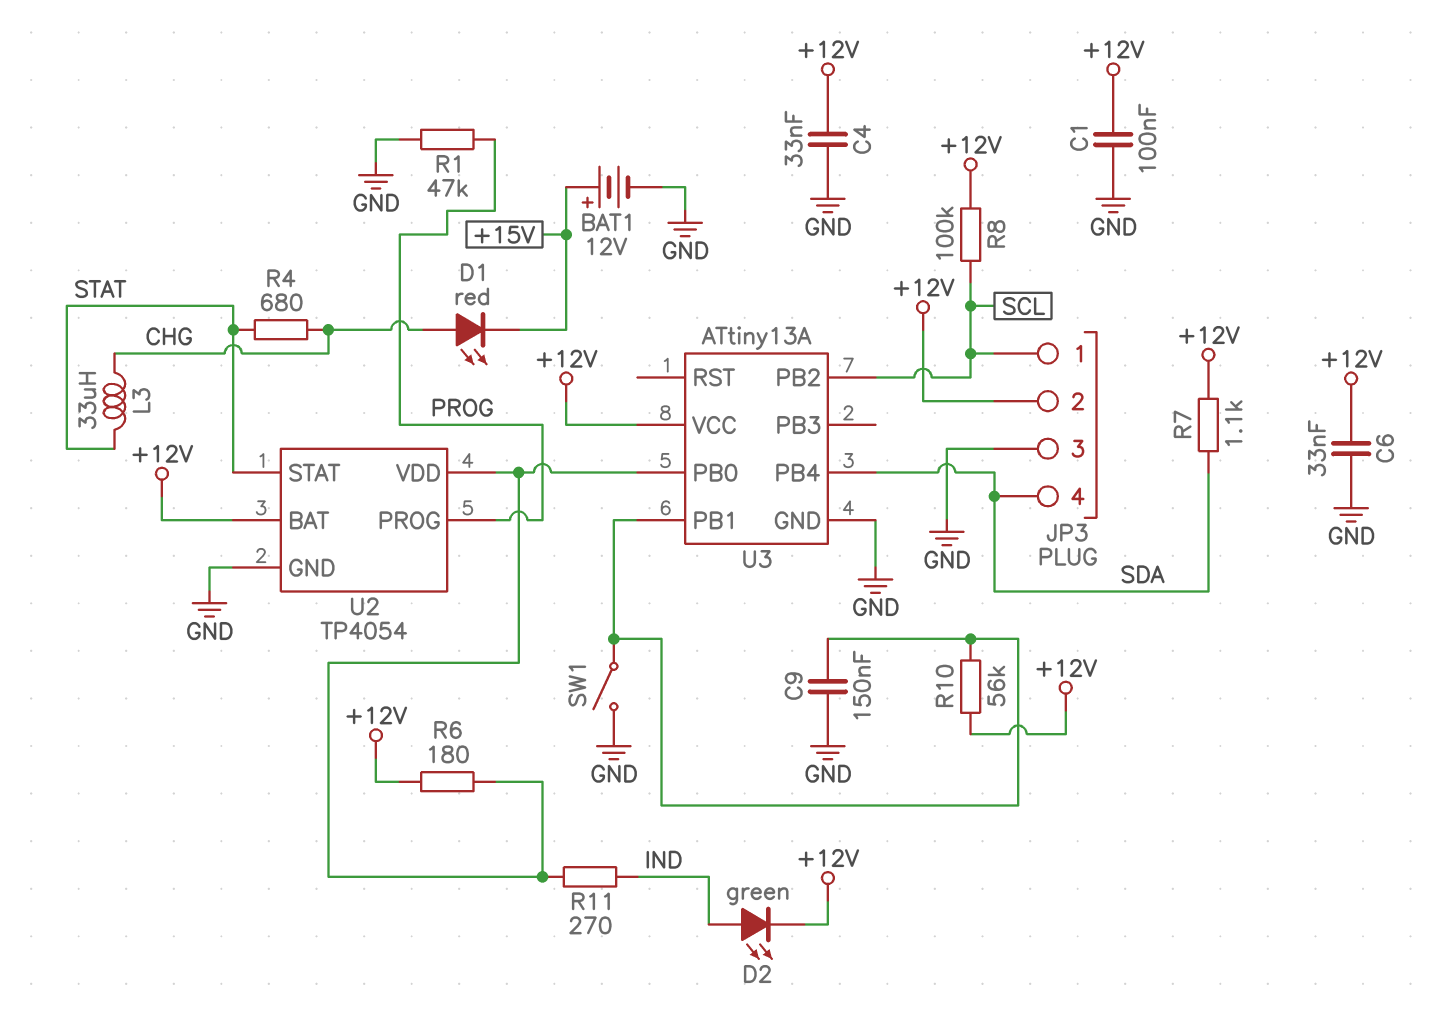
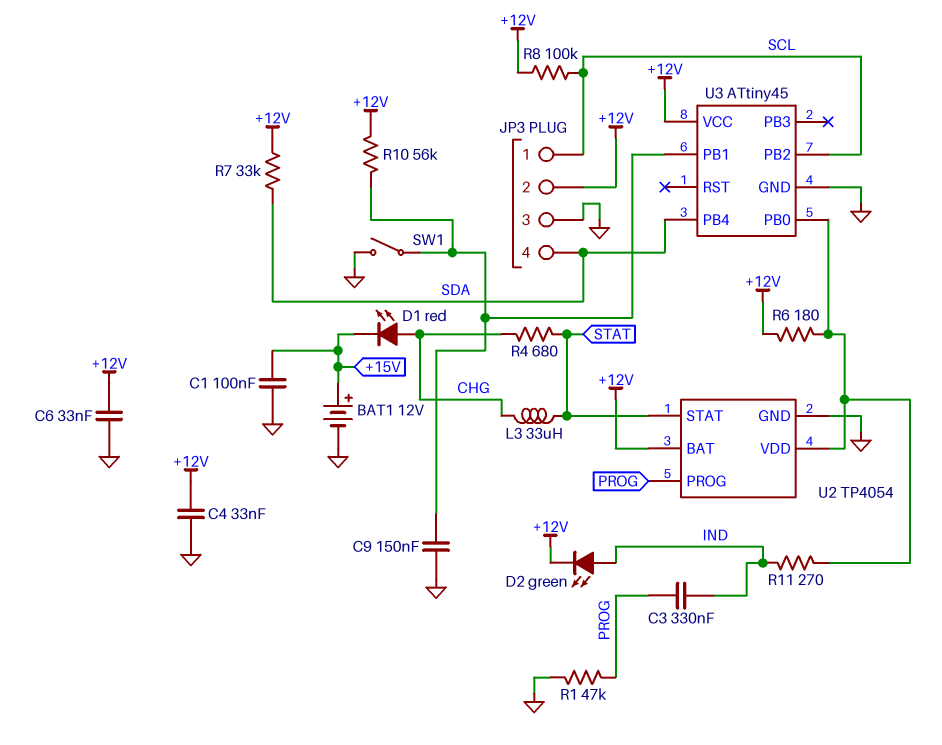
C1: 100nF (+12V, GND) -> 100nF (+15V, GND)
C3: none -> 330nF (IND, PROG)
R7: 1.1k (+12V, SDA) -> 33k (+12V, SDA)
U3: ATtiny13A -> ATtiny45

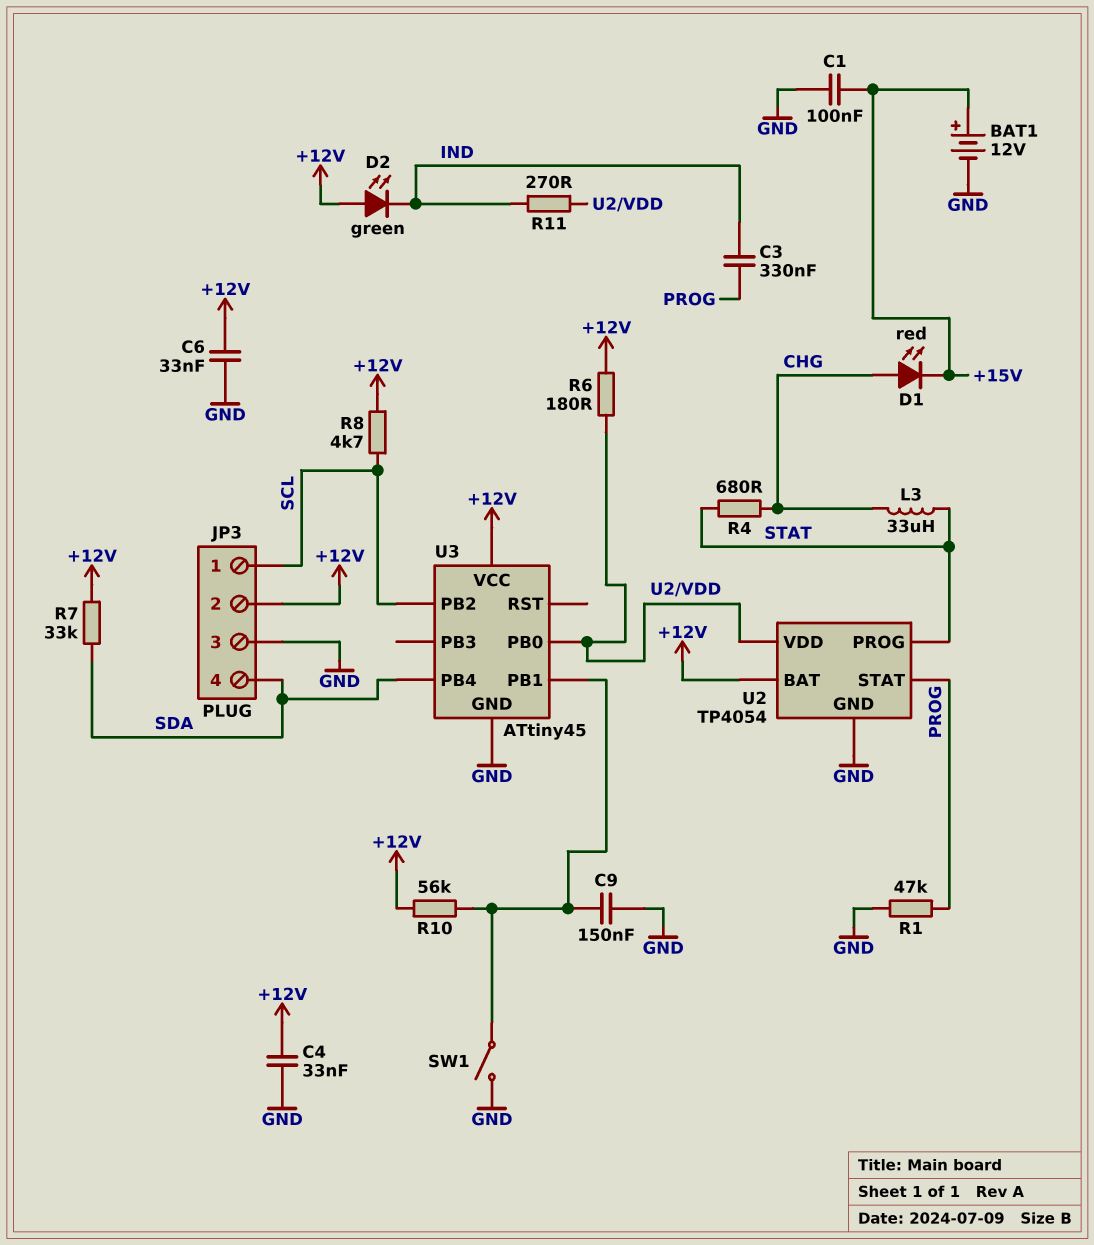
D2: LED green (A IND, K +12V) -> LED green (A +12V, K IND)
R8: 100k (+12V, SCL) -> 4.7k (+12V, SCL)
U2 pin PROG: PROG -> STAT
U2 pin STAT: STAT -> PROG

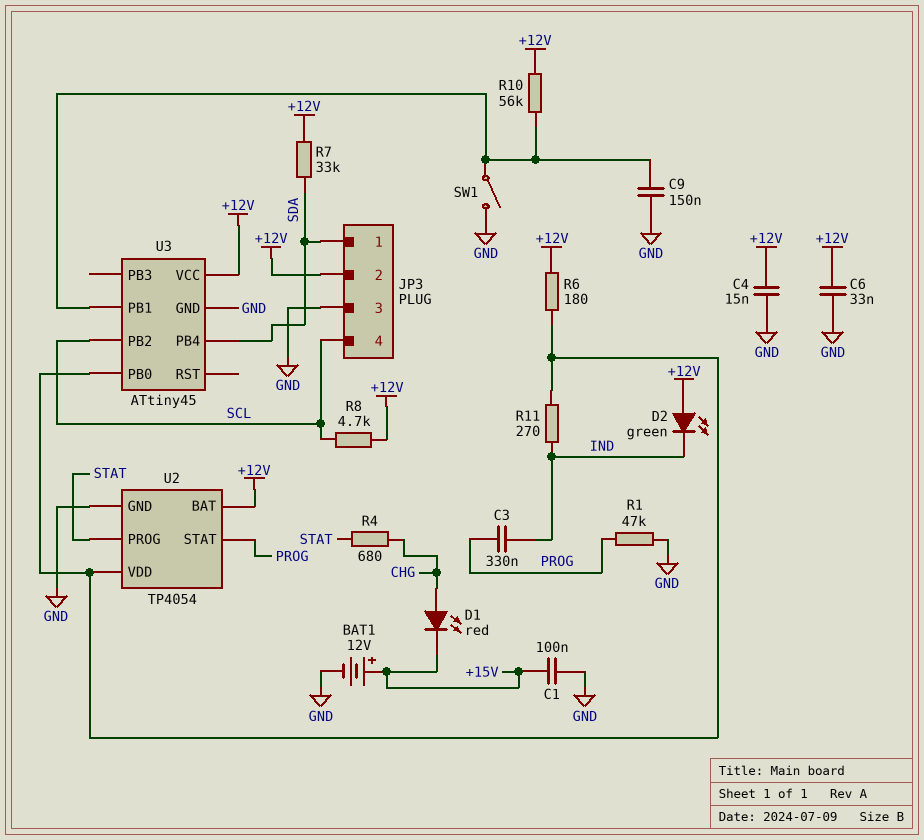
C4: 33nF (+12V, GND) -> 15nF (+12V, GND)
JP3 pin 1: SCL -> SDA
JP3 pin 4: SDA -> SCL
L3: 33uH (CHG, STAT) -> none

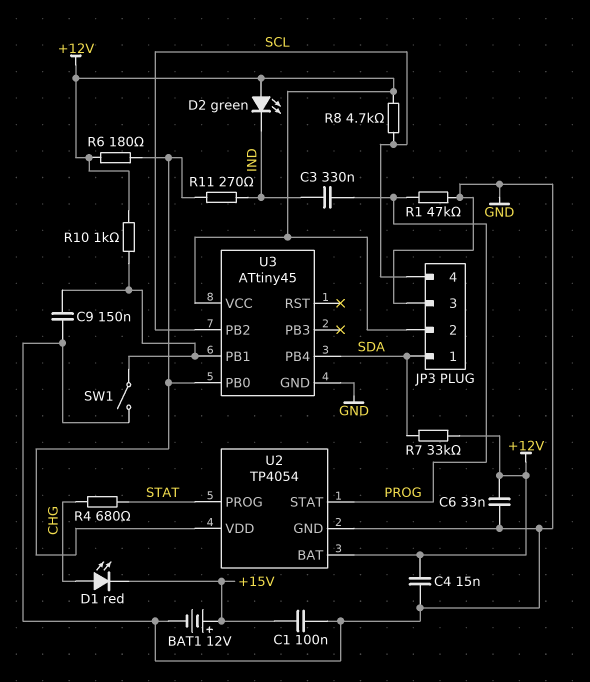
R10: 56k (+12V, U3/PB1) -> 1k (+12V, U3/PB1)

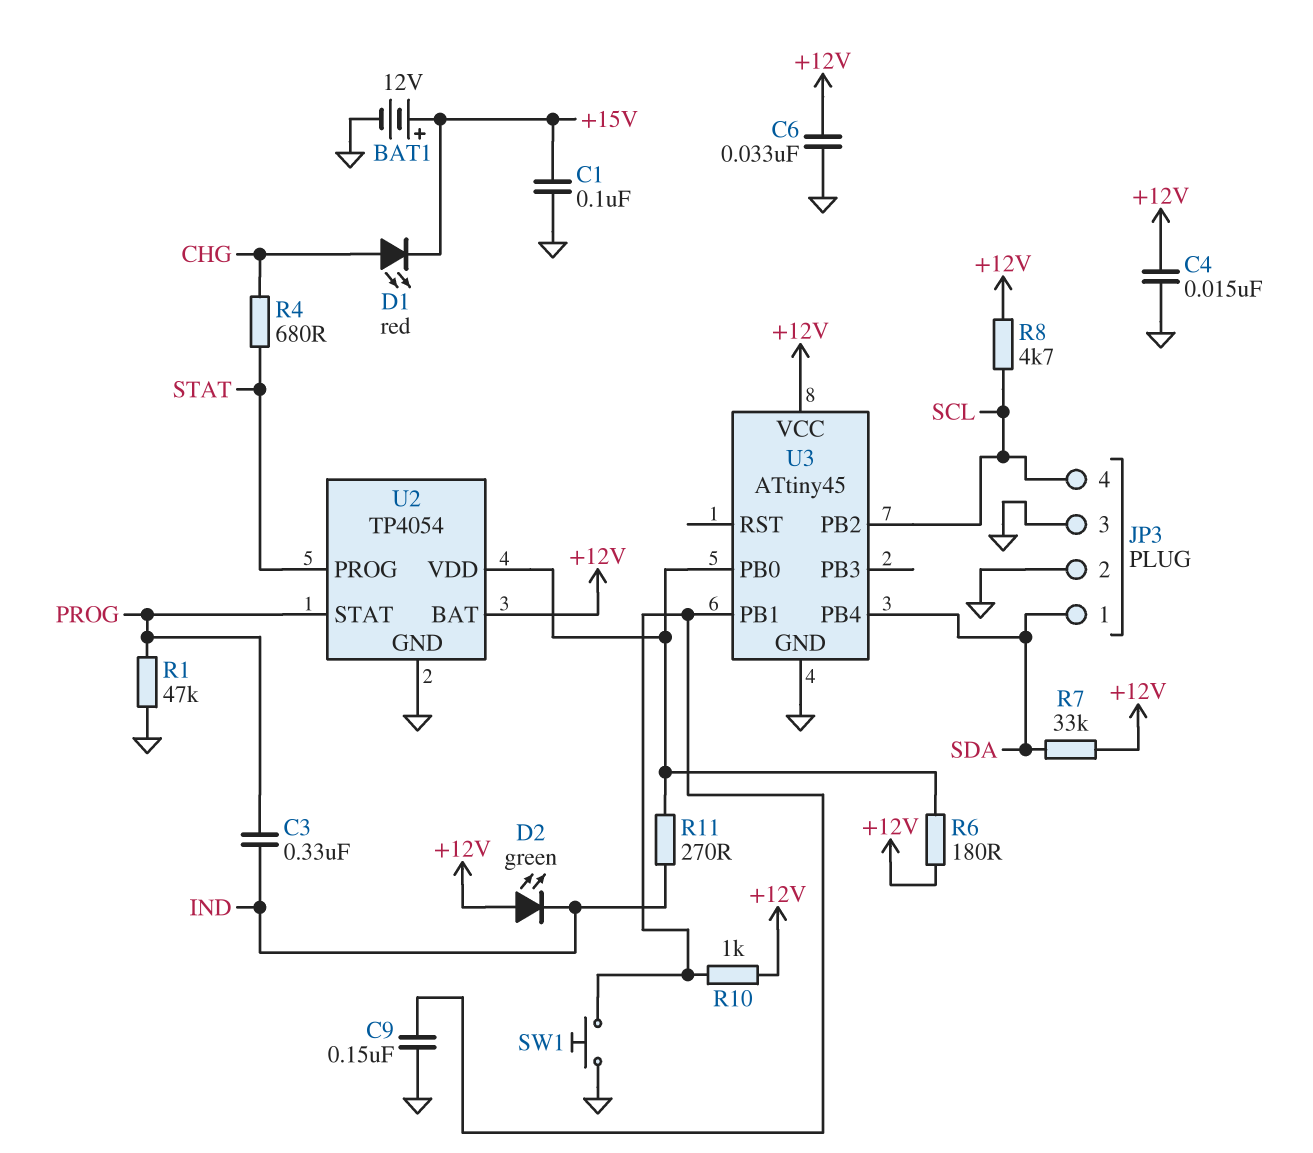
JP3 pin 2: +12V -> GND
SW1: switch (GND, U3/PB1) -> button (GND, U3/PB1)

